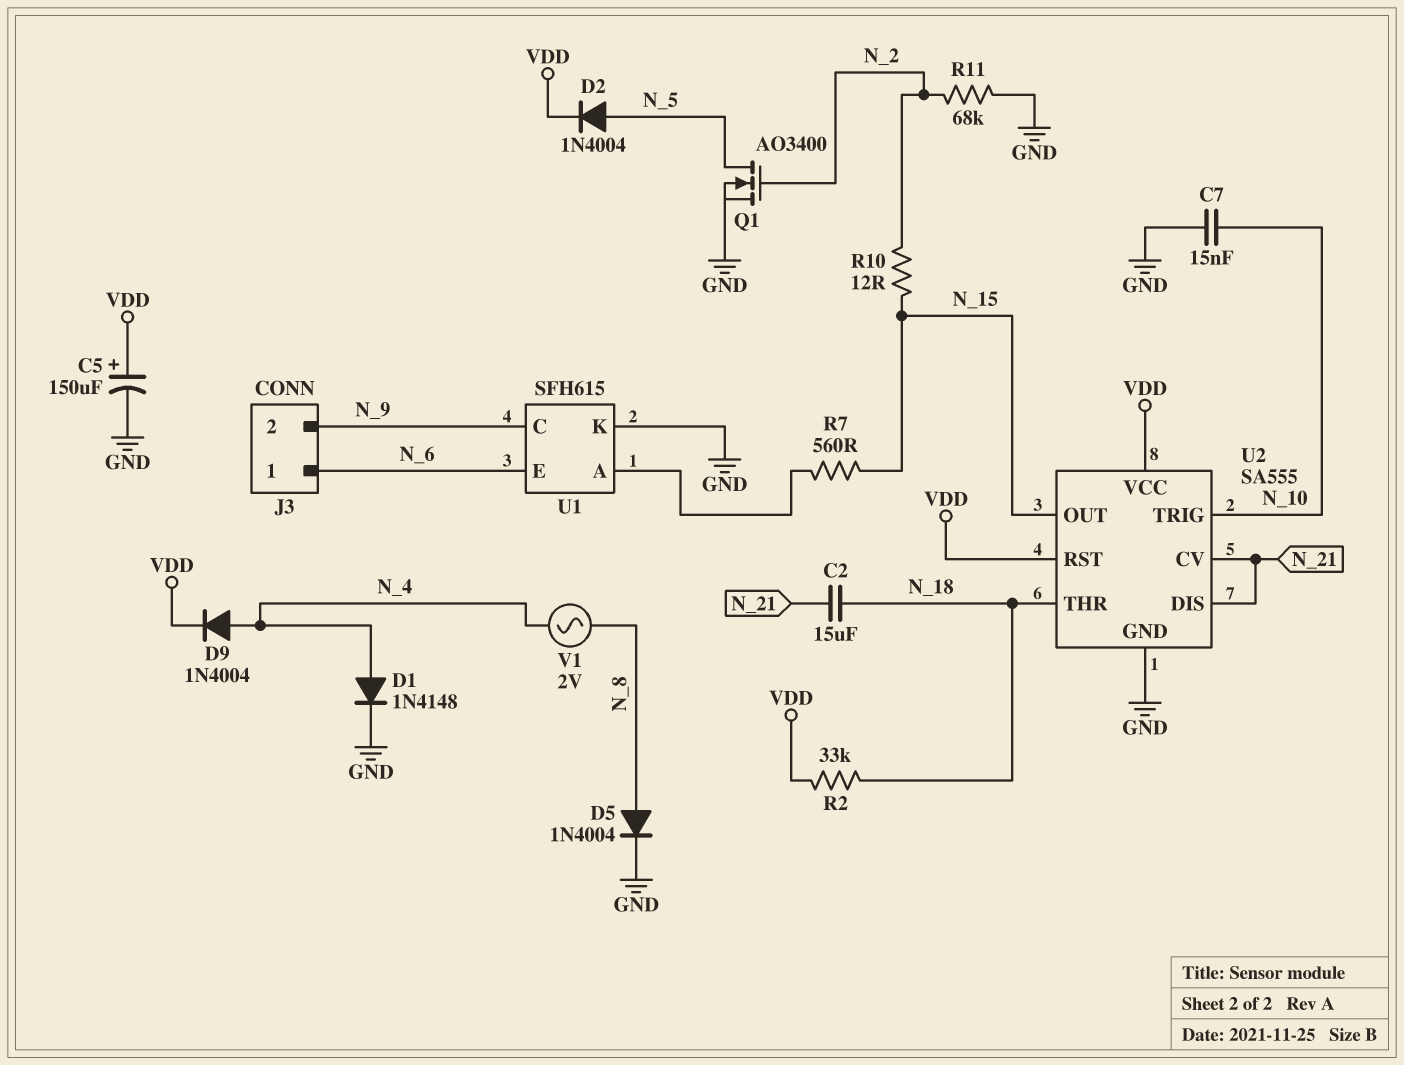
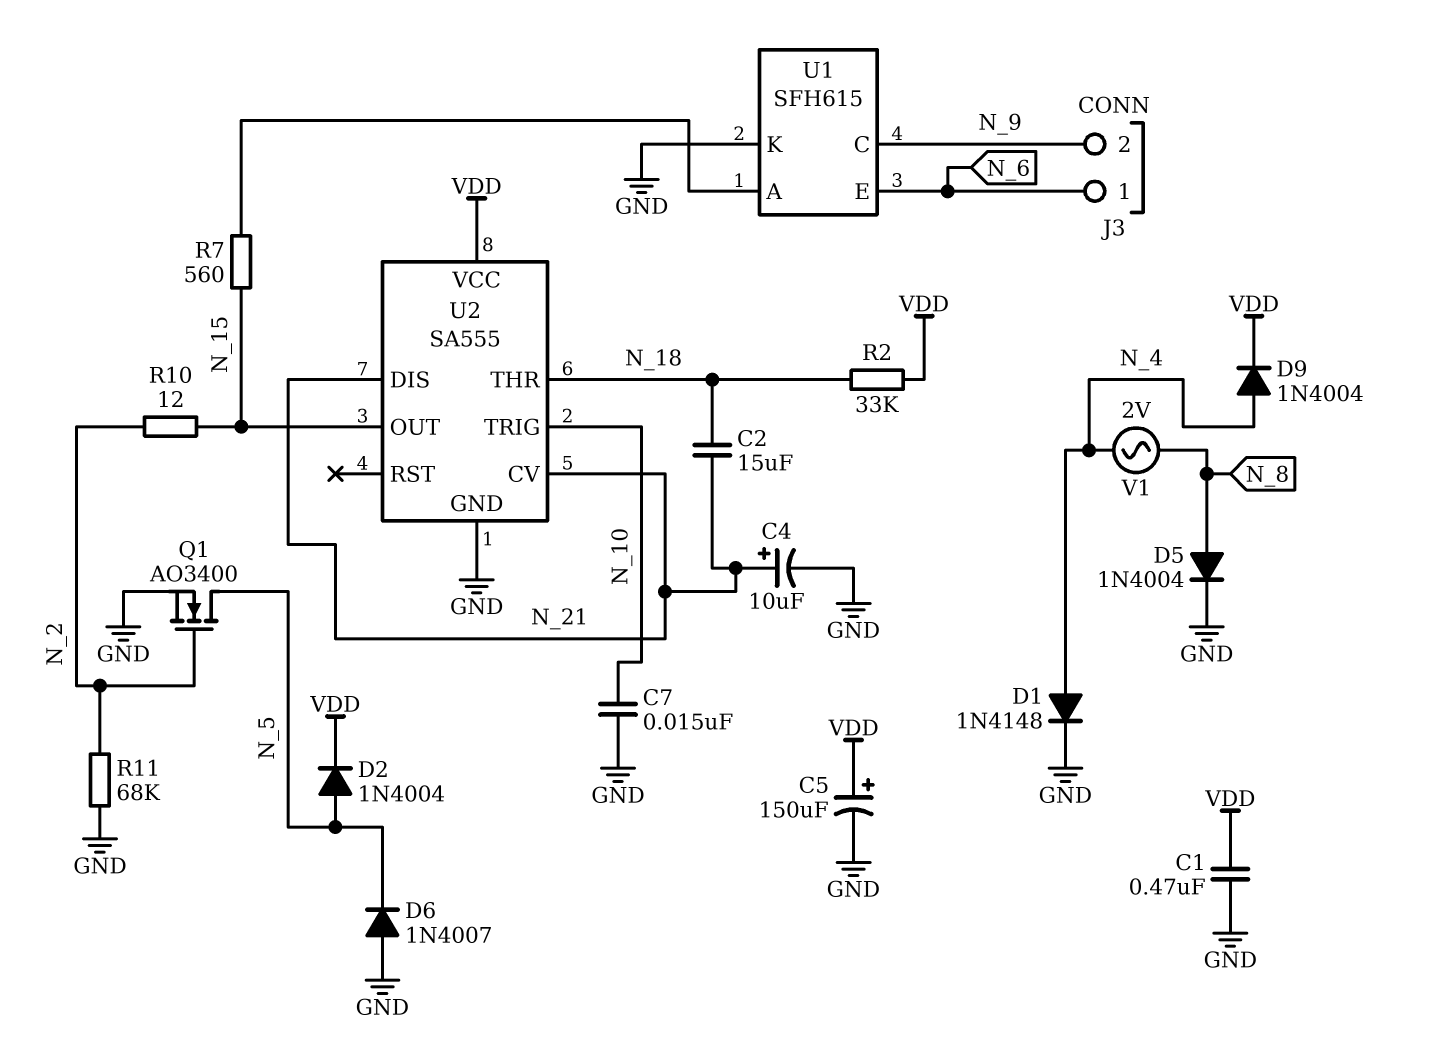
C1: none -> 470nF (GND, VDD)
C4: none -> 10uF (plus N_21, minus GND)
D6: none -> diode 1N4007 (A GND, K N_5)
U2 pin RST: VDD -> none

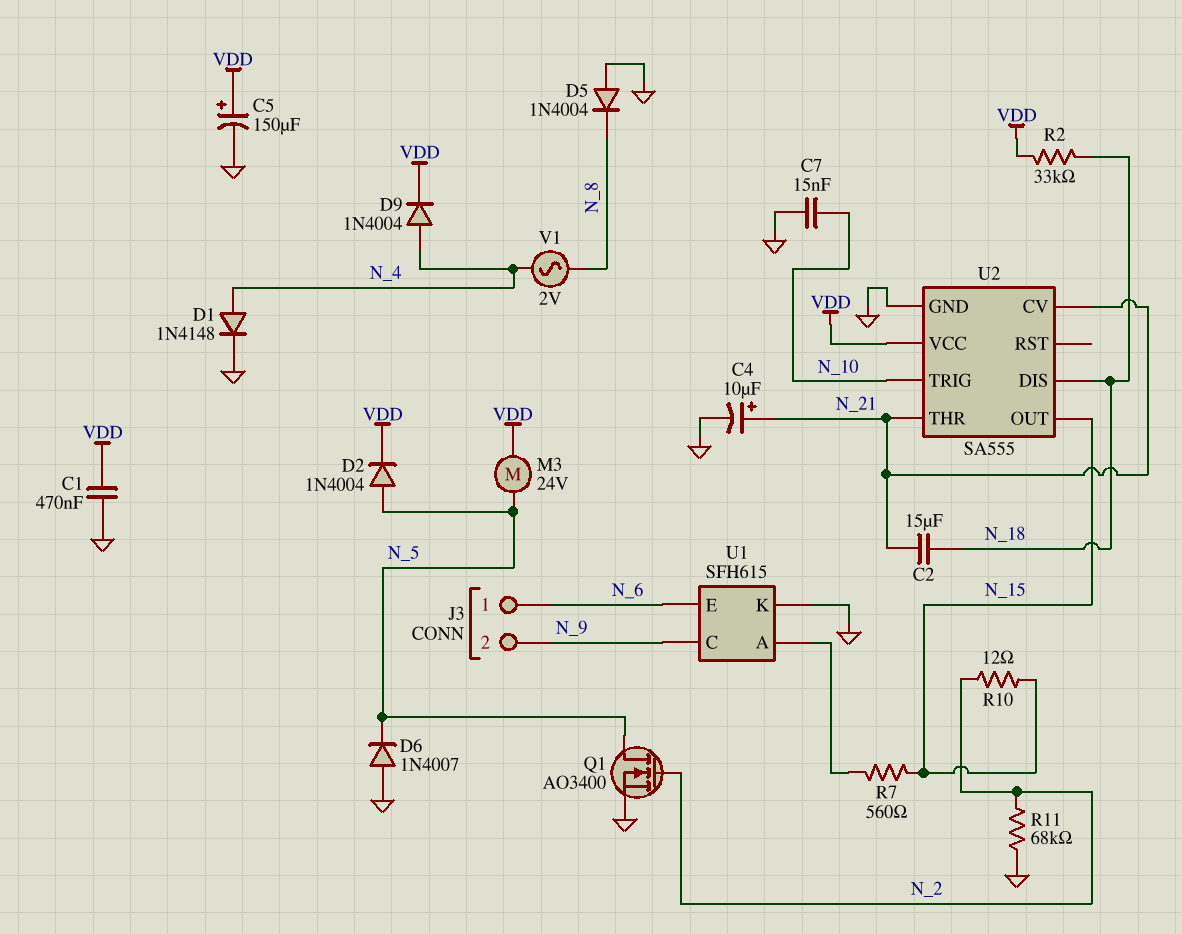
D5: diode 1N4004 (A N_8, K GND) -> diode 1N4004 (A GND, K N_8)
M3: none -> motor 24V (N_5, VDD)
U2 pin DIS: N_21 -> N_18
U2 pin THR: N_18 -> N_21

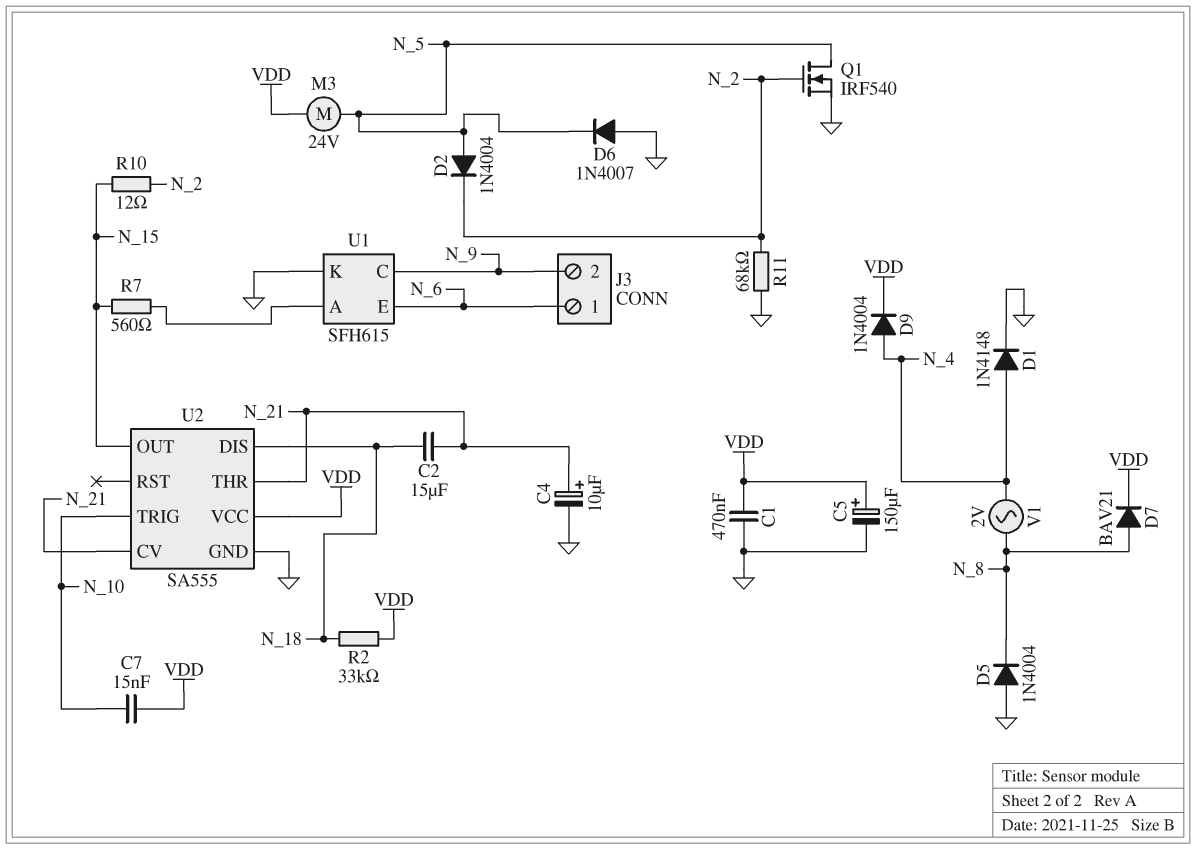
C7: 15nF (GND, N_10) -> 15nF (N_10, VDD)
D2: diode 1N4004 (A N_5, K VDD) -> diode 1N4004 (A N_5, K N_2)
D7: none -> diode BAV21 (A N_8, K VDD)
Q1: NMOS AO3400 (G N_2, D N_5, S GND) -> NMOS IRF540 (G N_2, D N_5, S GND)

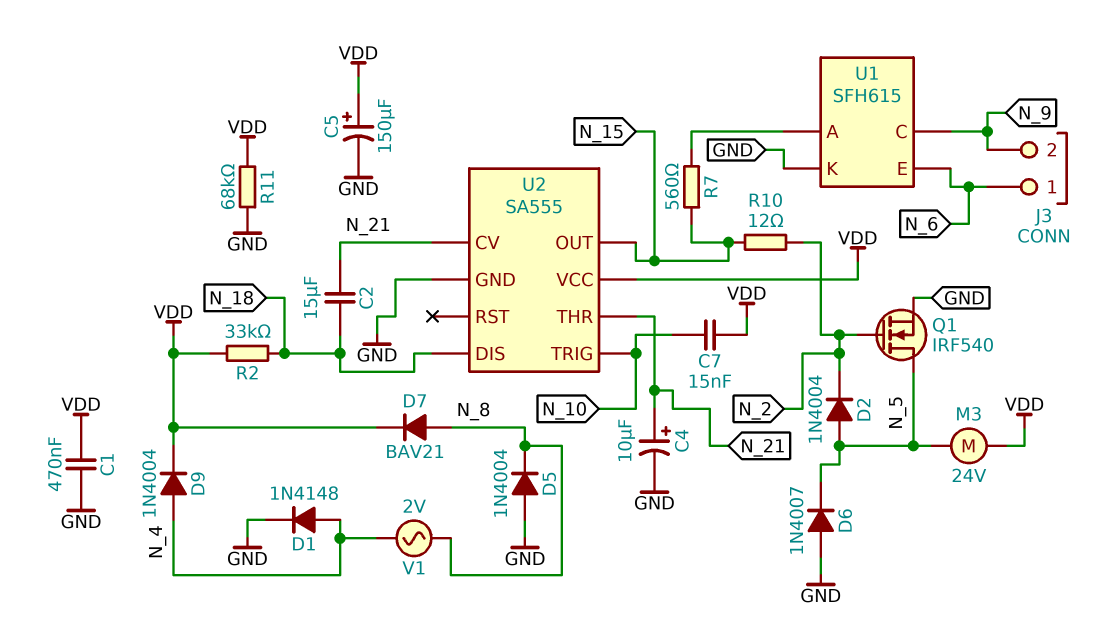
R11: 68k (GND, N_2) -> 68k (GND, VDD)

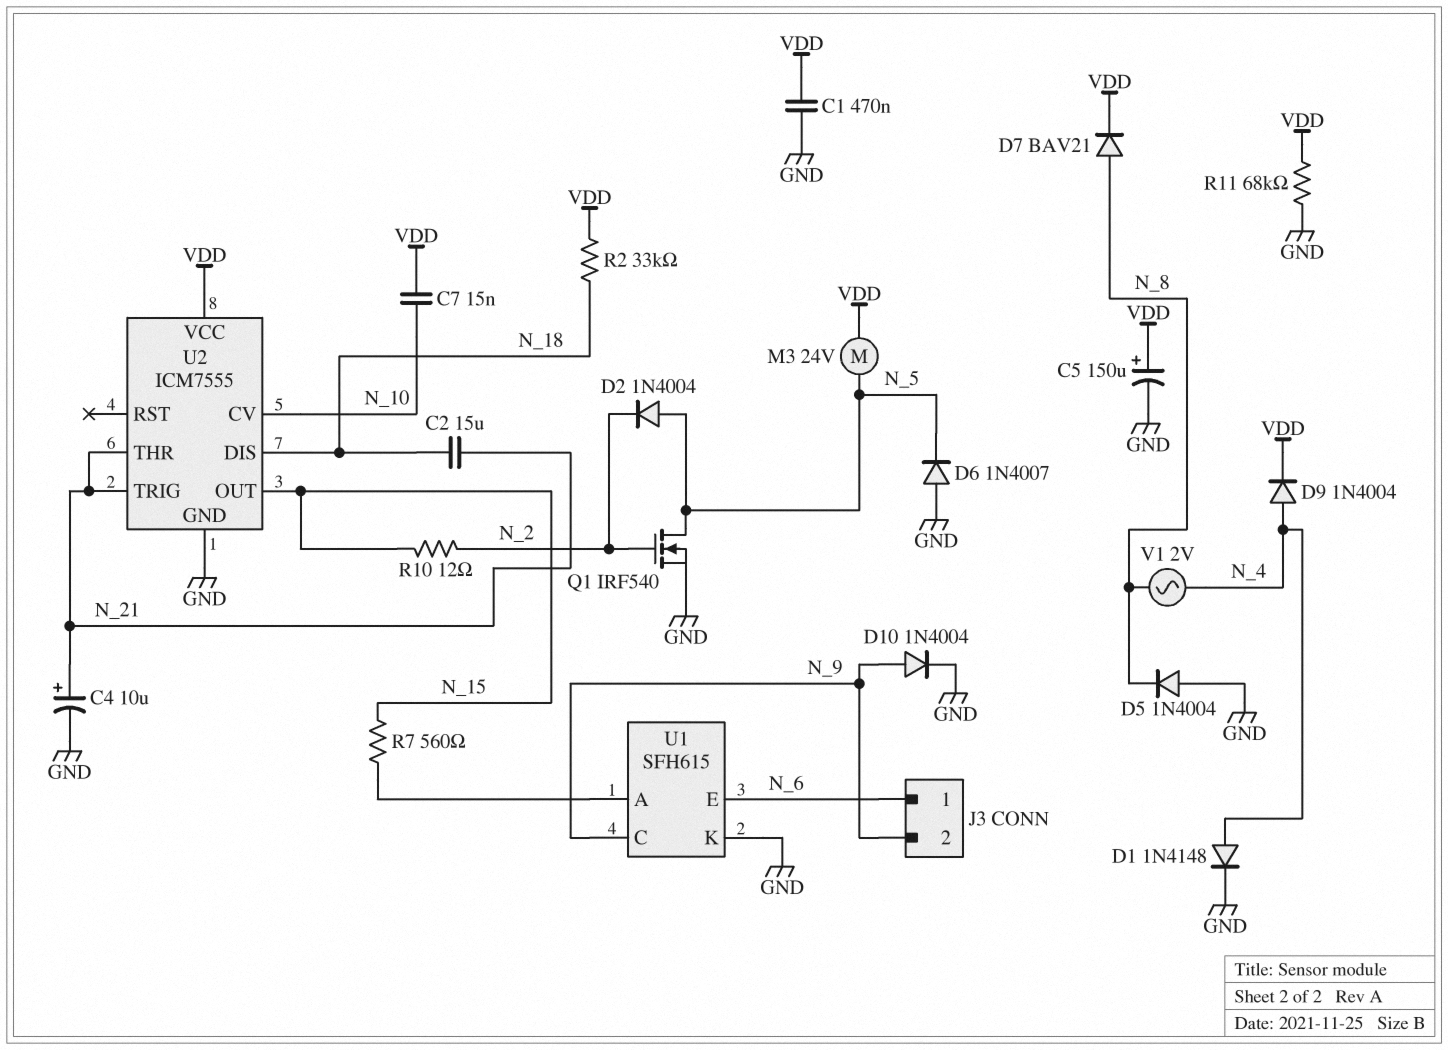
D10: none -> diode 1N4004 (A N_9, K GND)
U2: SA555 -> ICM7555
U2 pin CV: N_21 -> N_10
U2 pin TRIG: N_10 -> N_21

